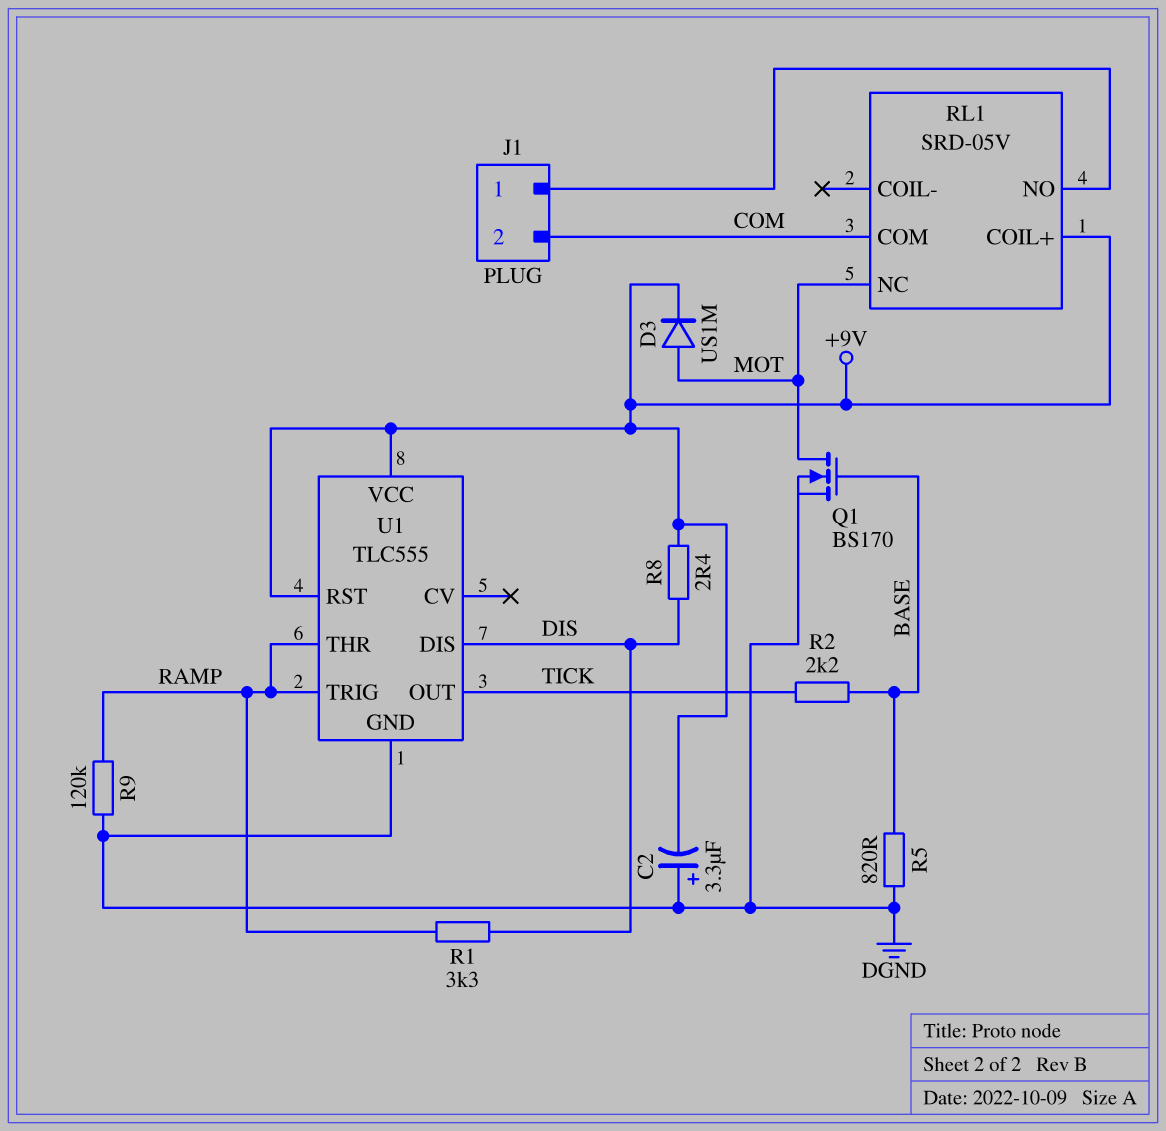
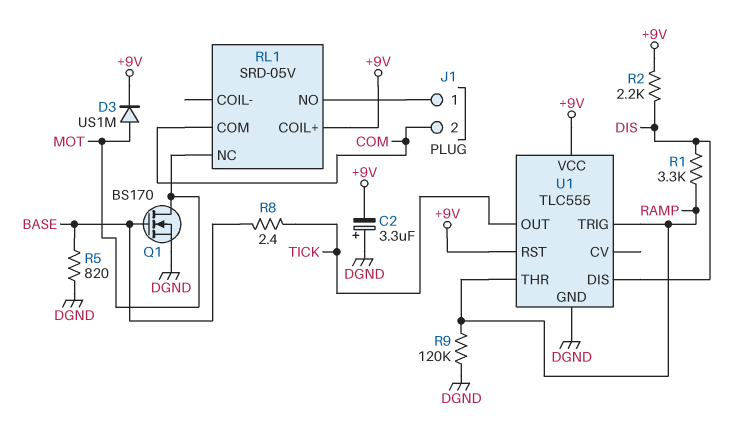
R2: 2.2k (BASE, TICK) -> 2.2k (+9V, DIS)
R8: 2.4 (+9V, DIS) -> 2.4 (BASE, TICK)

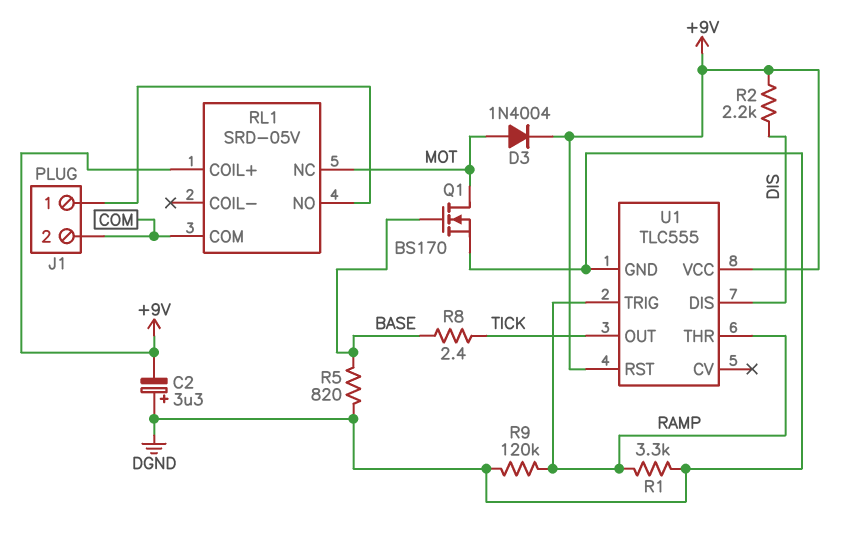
D3: diode US1M (A MOT, K +9V) -> diode 1N4004 (A MOT, K +9V)
R1: 3.3k (DIS, RAMP) -> 3.3k (DGND, RAMP)

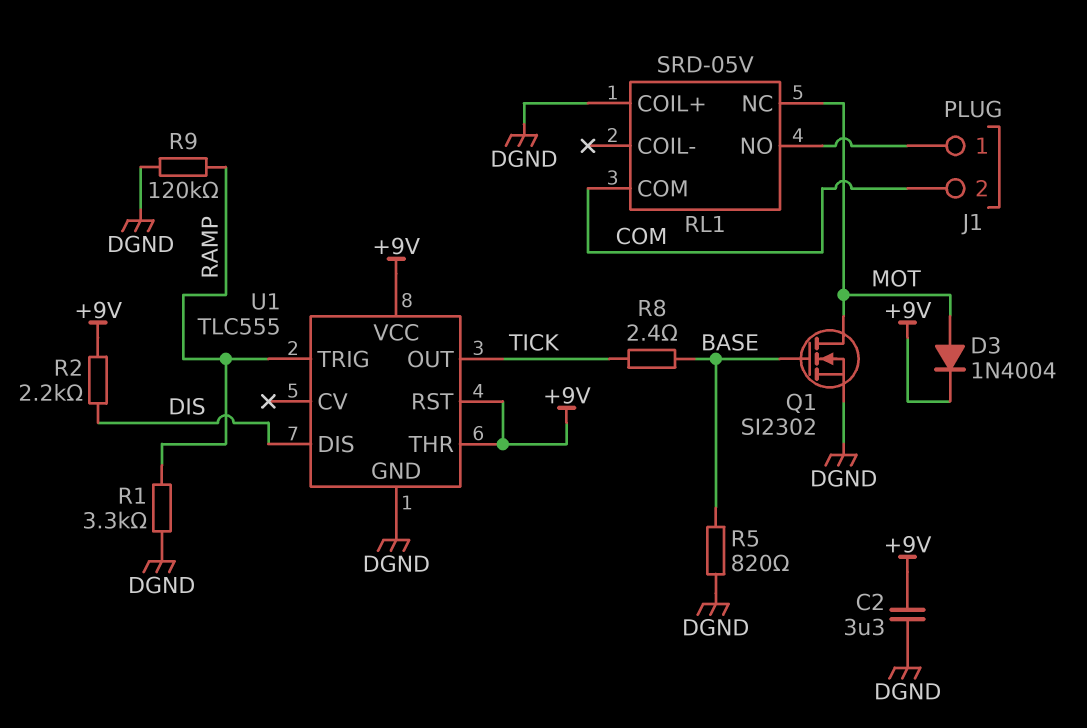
C2: 3.3uF (plus DGND, minus +9V) -> 3.3uF (+9V, DGND)
Q1: NMOS BS170 (G BASE, D MOT, S DGND) -> NMOS SI2302 (G BASE, D MOT, S DGND)
RL1 pin COIL+: +9V -> DGND
U1 pin THR: RAMP -> +9V

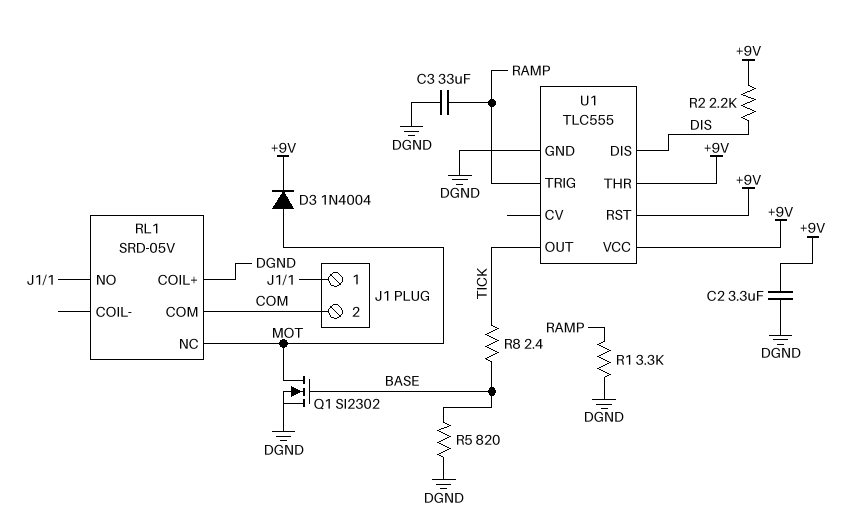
C3: none -> 33uF (DGND, RAMP)
R9: 120k (DGND, RAMP) -> none

